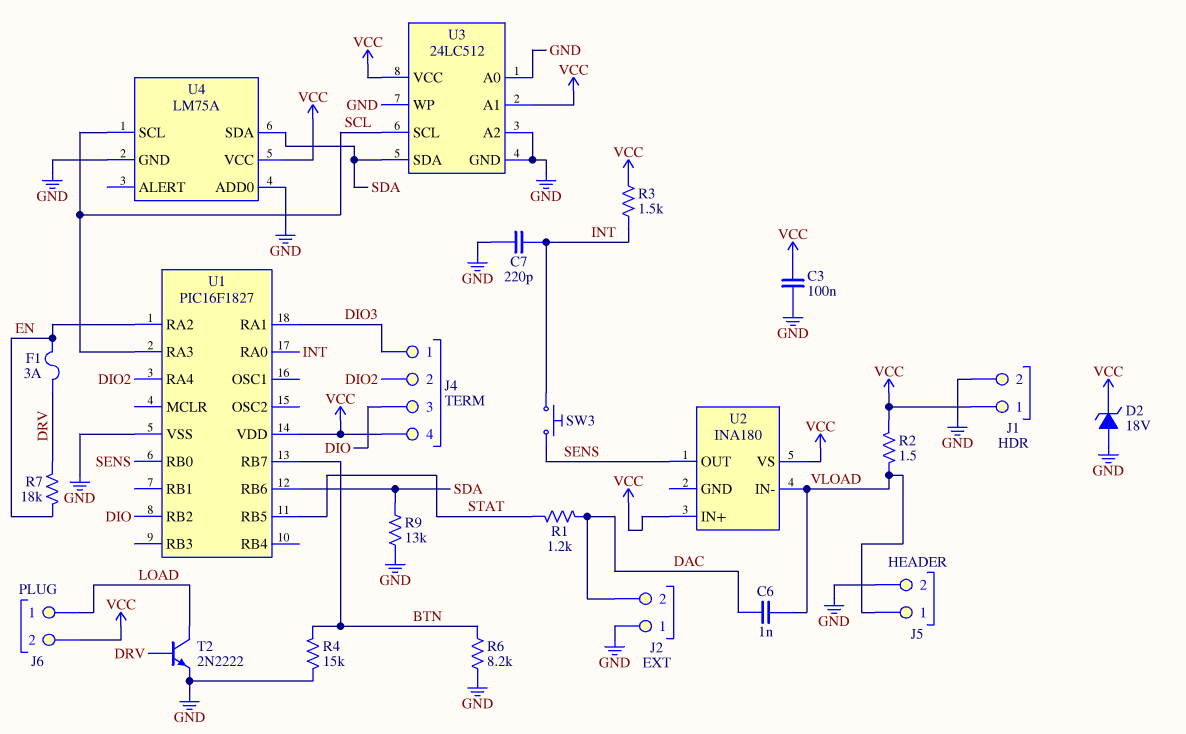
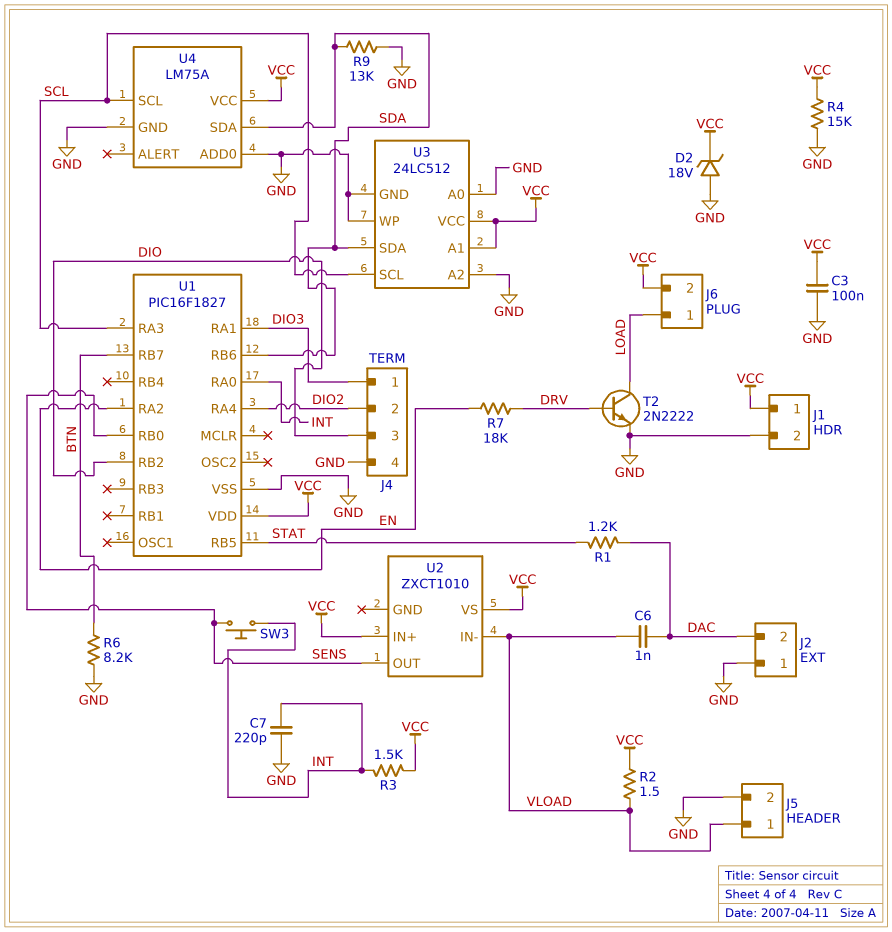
F1: 3A (DRV, EN) -> none
J4 pin 4: VCC -> GND
R4: 15k (BTN, GND) -> 15k (GND, VCC)
U2: INA180 -> ZXCT1010

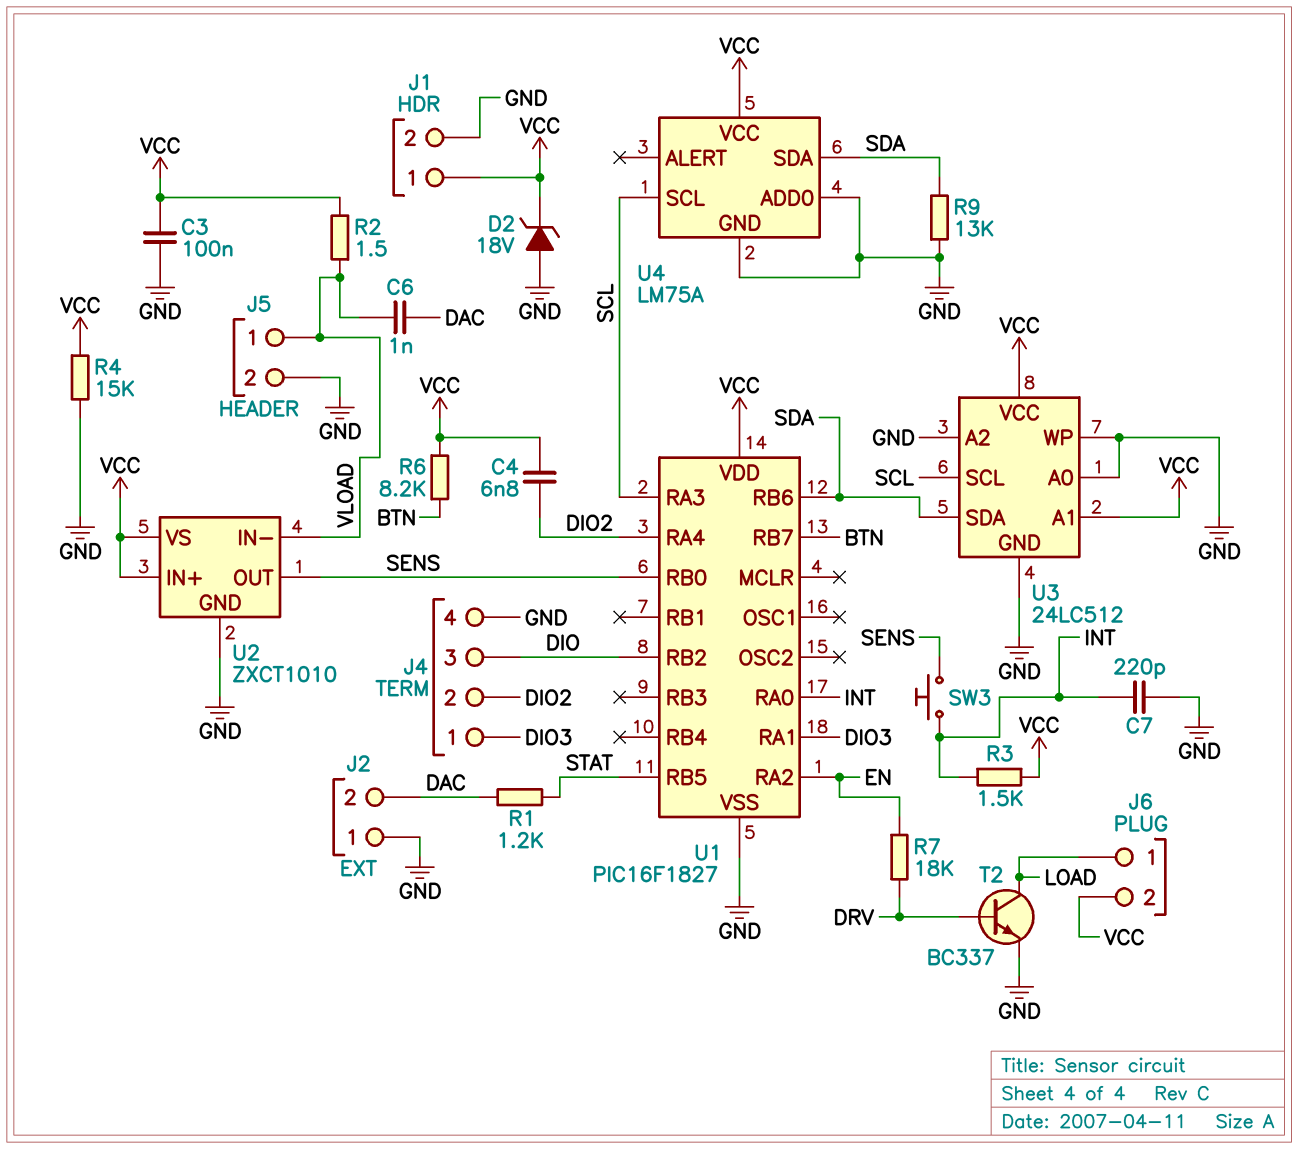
C4: none -> 6.8nF (DIO2, VCC)
R6: 8.2k (BTN, GND) -> 8.2k (BTN, VCC)
T2: NPN 2N2222 (B DRV, C LOAD, E GND) -> NPN BC337 (B DRV, C LOAD, E GND)
U2 pin GND: none -> GND

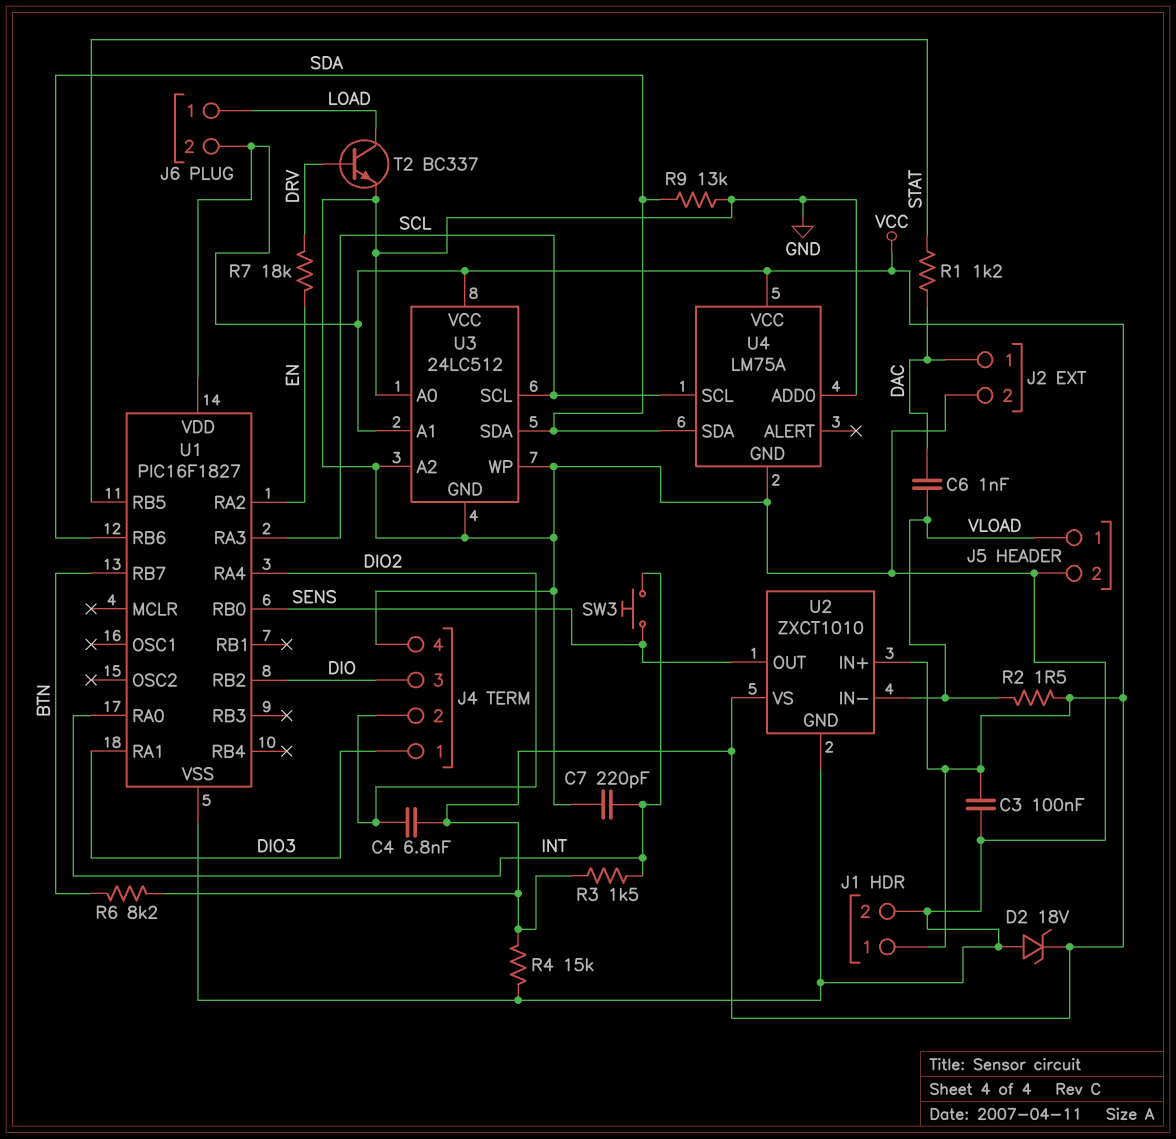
J2 pin 1: GND -> DAC
J2 pin 2: DAC -> GND

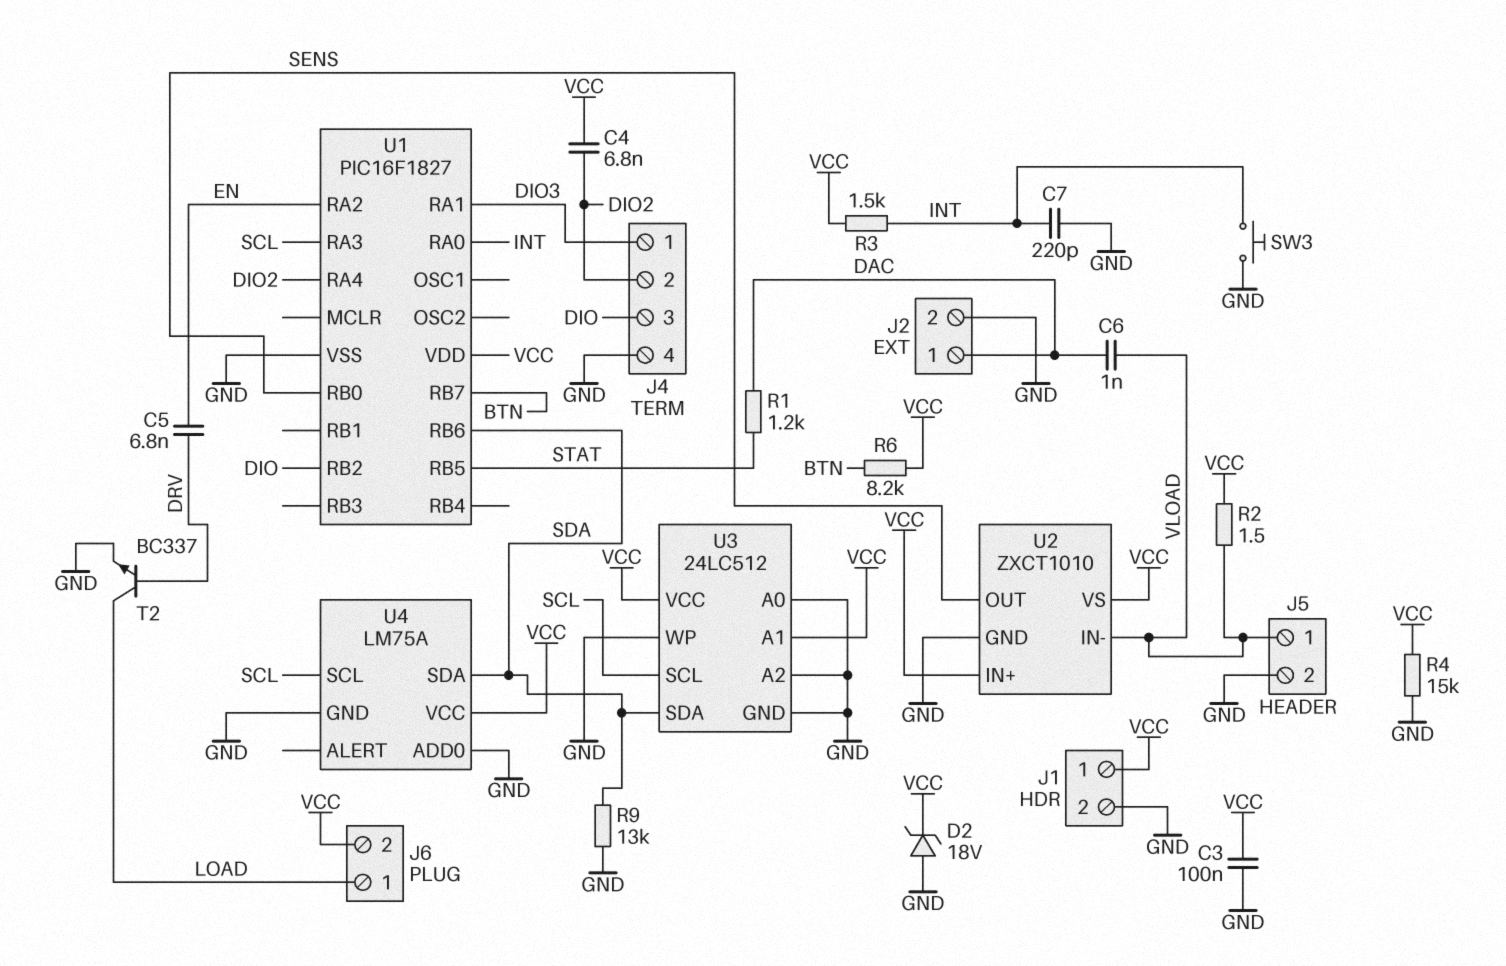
C5: none -> 6.8nF (DRV, EN)
R7: 18k (DRV, EN) -> none
SW3: button (INT, SENS) -> button (GND, INT)

